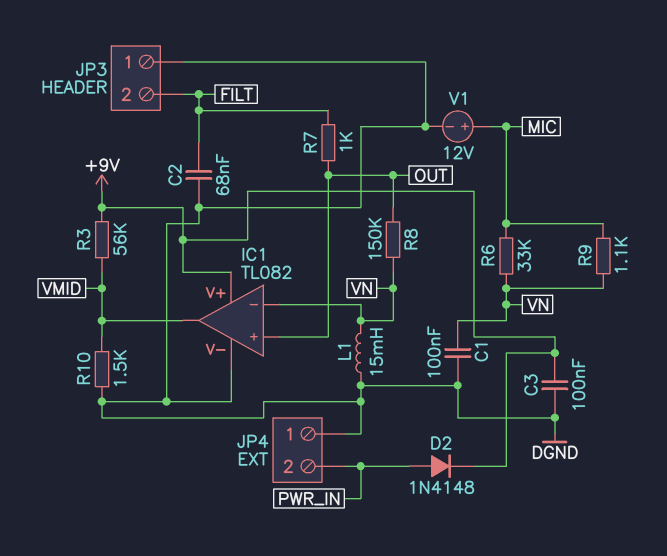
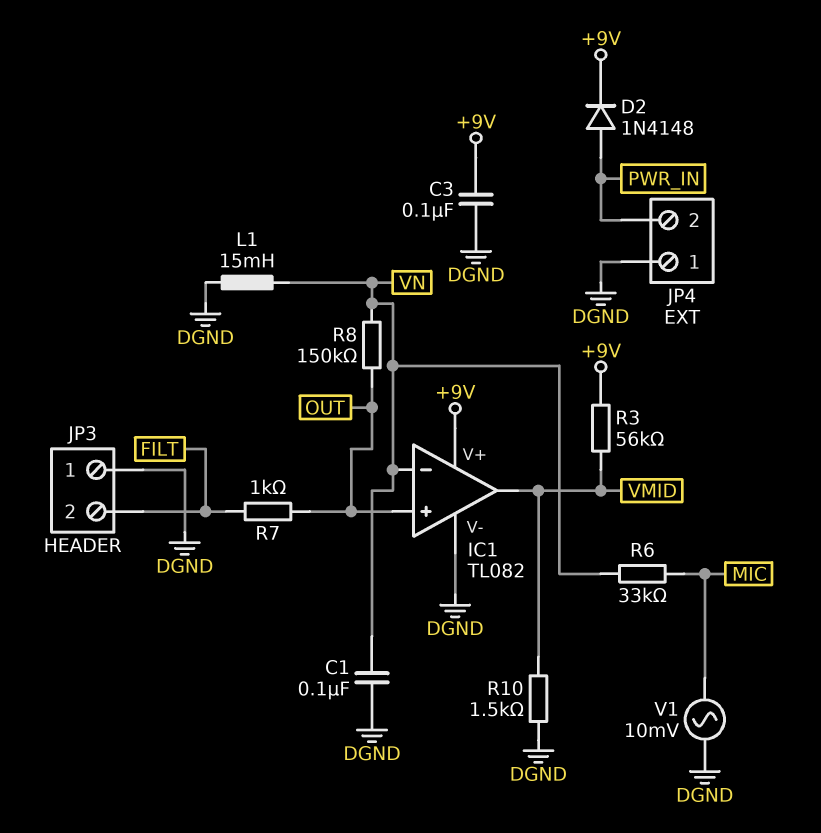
C2: 68nF (DGND, FILT) -> none
R9: 1.1k (MIC, VN) -> none
V1: 12V (plus MIC, minus DGND) -> AC 10mV (DGND, MIC)

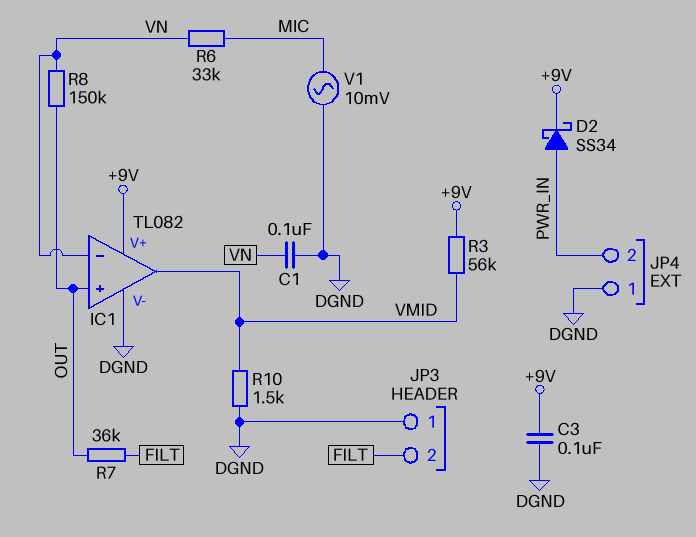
D2: diode 1N4148 (A PWR_IN, K +9V) -> schottky SS34 (A PWR_IN, K +9V)
L1: 15mH (DGND, VN) -> none
R7: 1k (FILT, OUT) -> 36k (FILT, OUT)

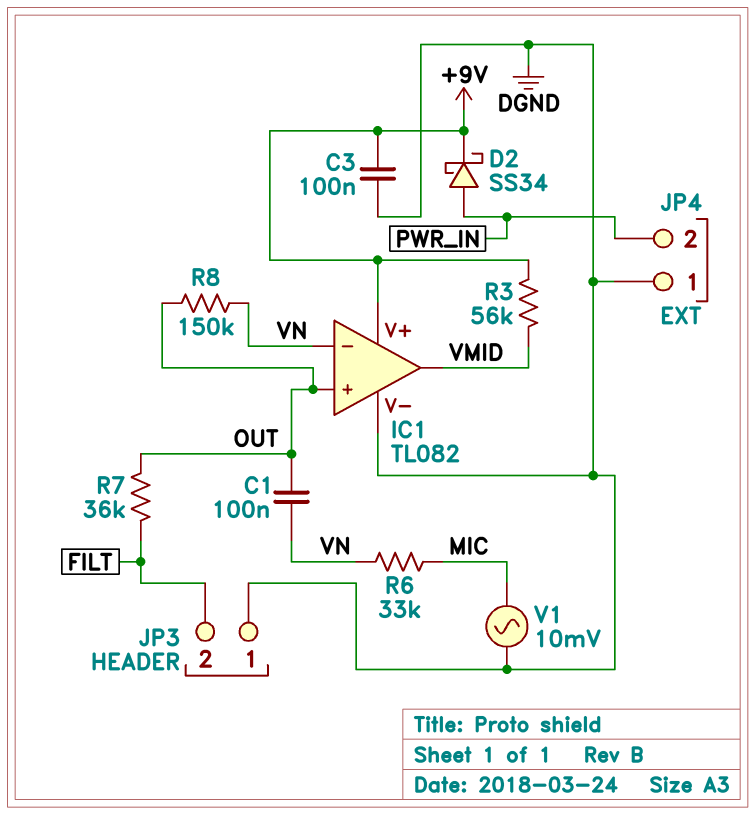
C1: 100nF (DGND, VN) -> 100nF (OUT, VN)
R10: 1.5k (DGND, VMID) -> none

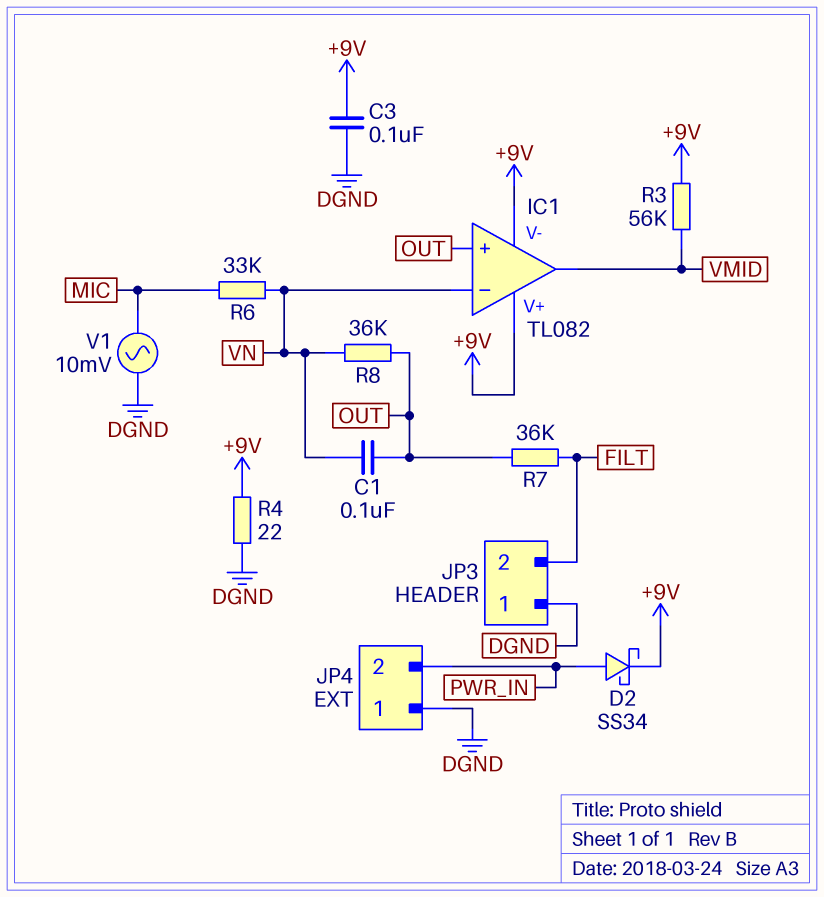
IC1 pin V-: DGND -> +9V
R4: none -> 22 (+9V, DGND)
R8: 150k (OUT, VN) -> 36k (OUT, VN)

